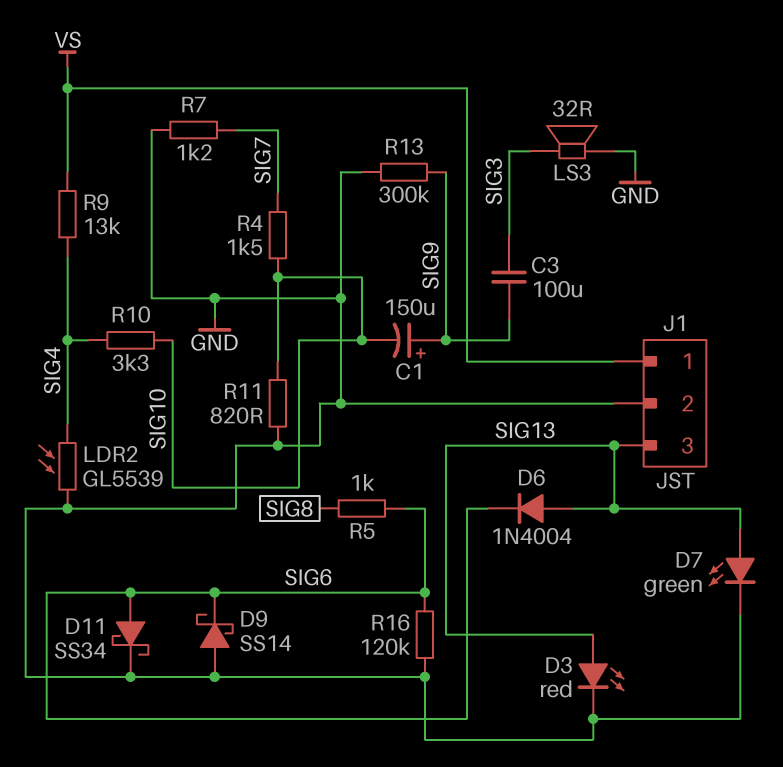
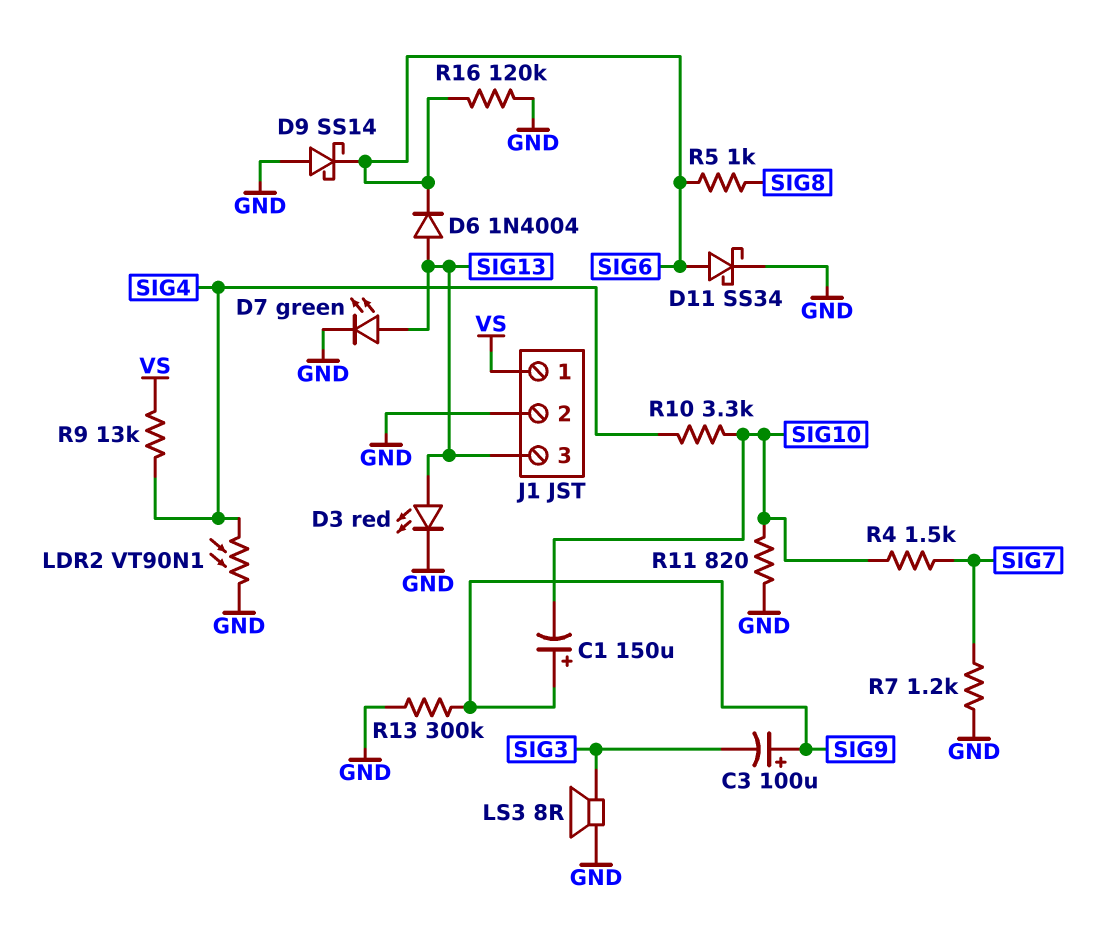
C3: 100uF (SIG3, SIG9) -> 100uF (plus SIG9, minus SIG3)
LDR2: GL5539 (GND, SIG4) -> VT90N1 (GND, SIG4)
LS3: speaker 32R (GND, SIG3) -> speaker 8R (GND, SIG3)

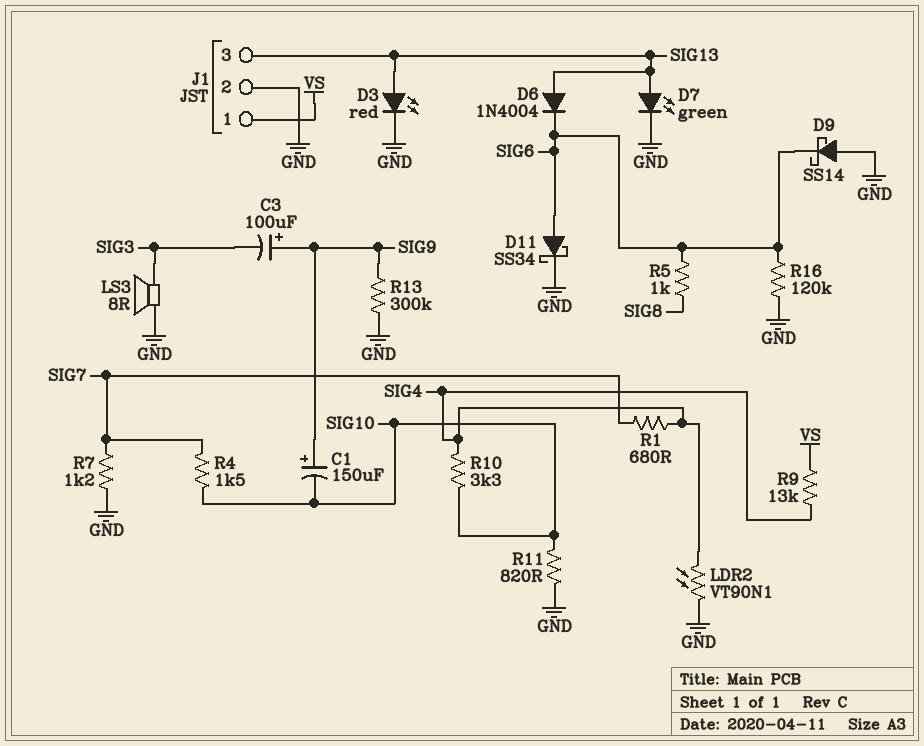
R1: none -> 680 (SIG4, SIG7)

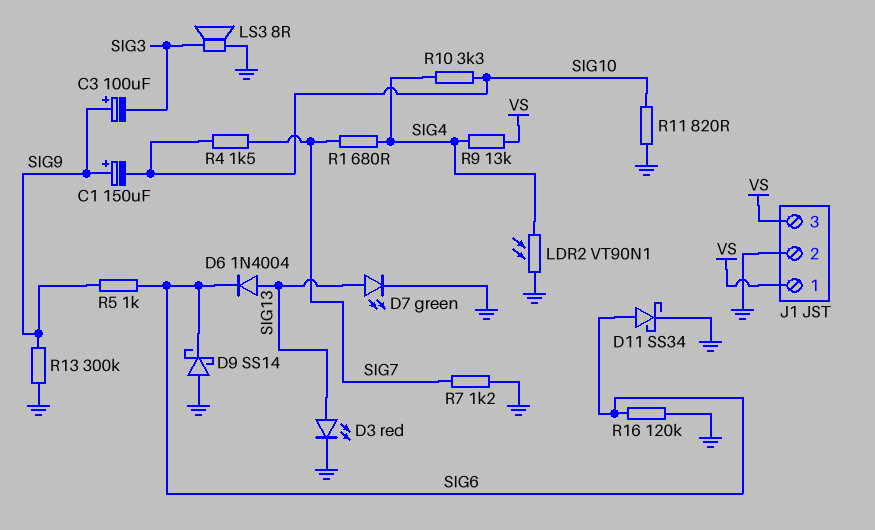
J1 pin 3: SIG13 -> VS
R5: 1k (SIG6, SIG8) -> 1k (SIG6, SIG9)

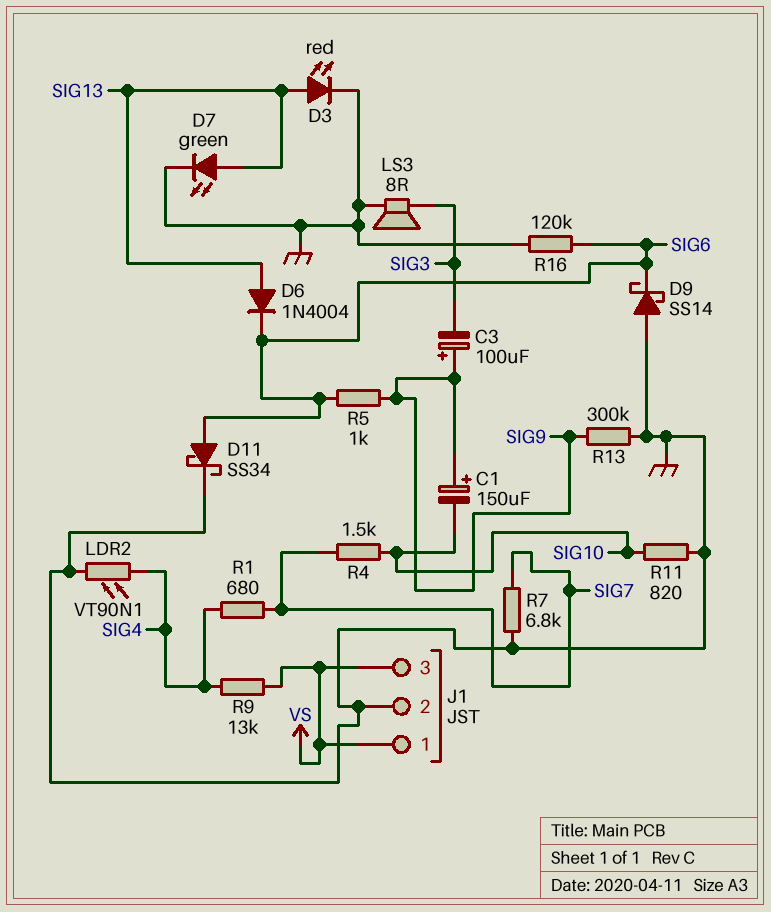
R7: 1.2k (GND, SIG7) -> 6.8k (GND, SIG7)
R10: 3.3k (SIG4, SIG10) -> none

